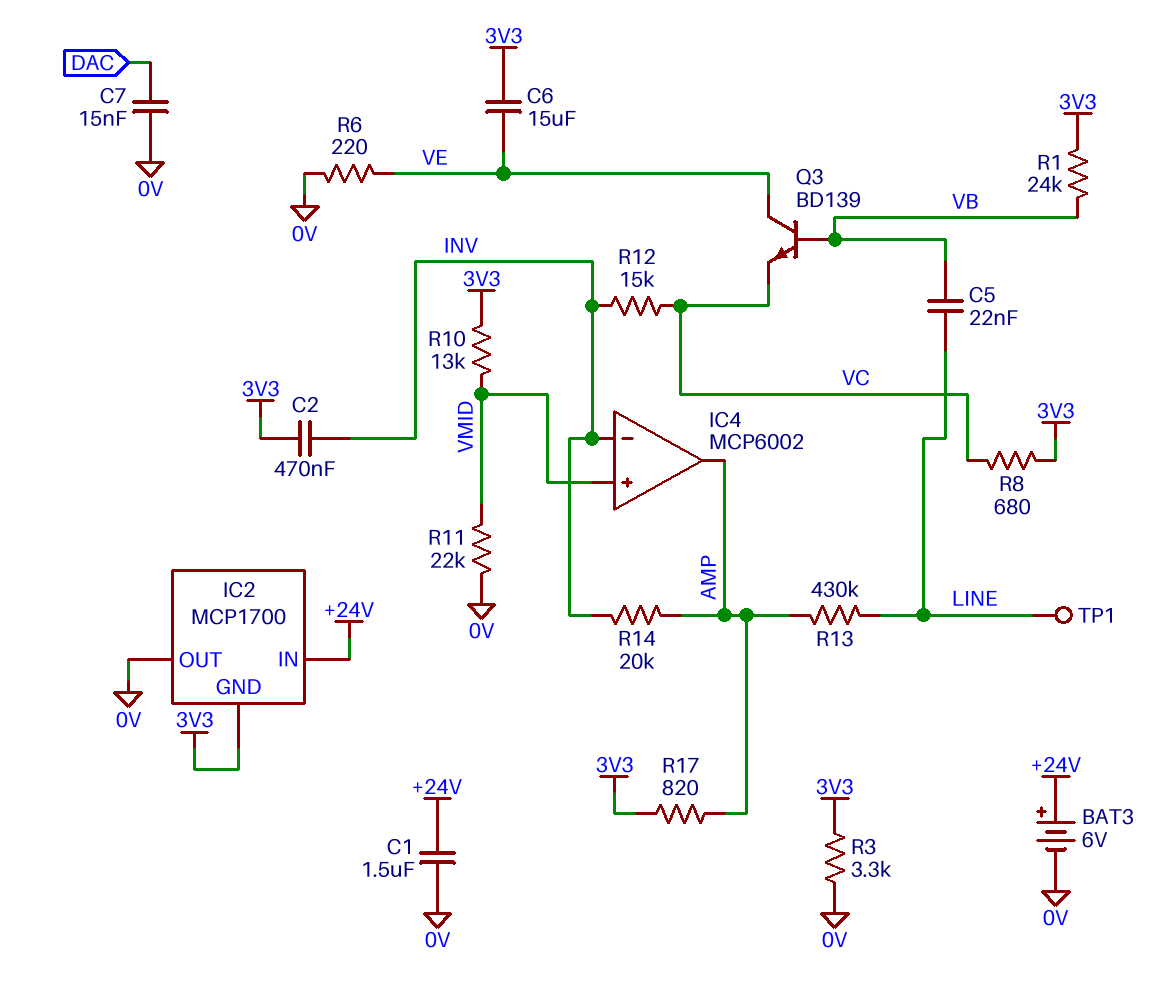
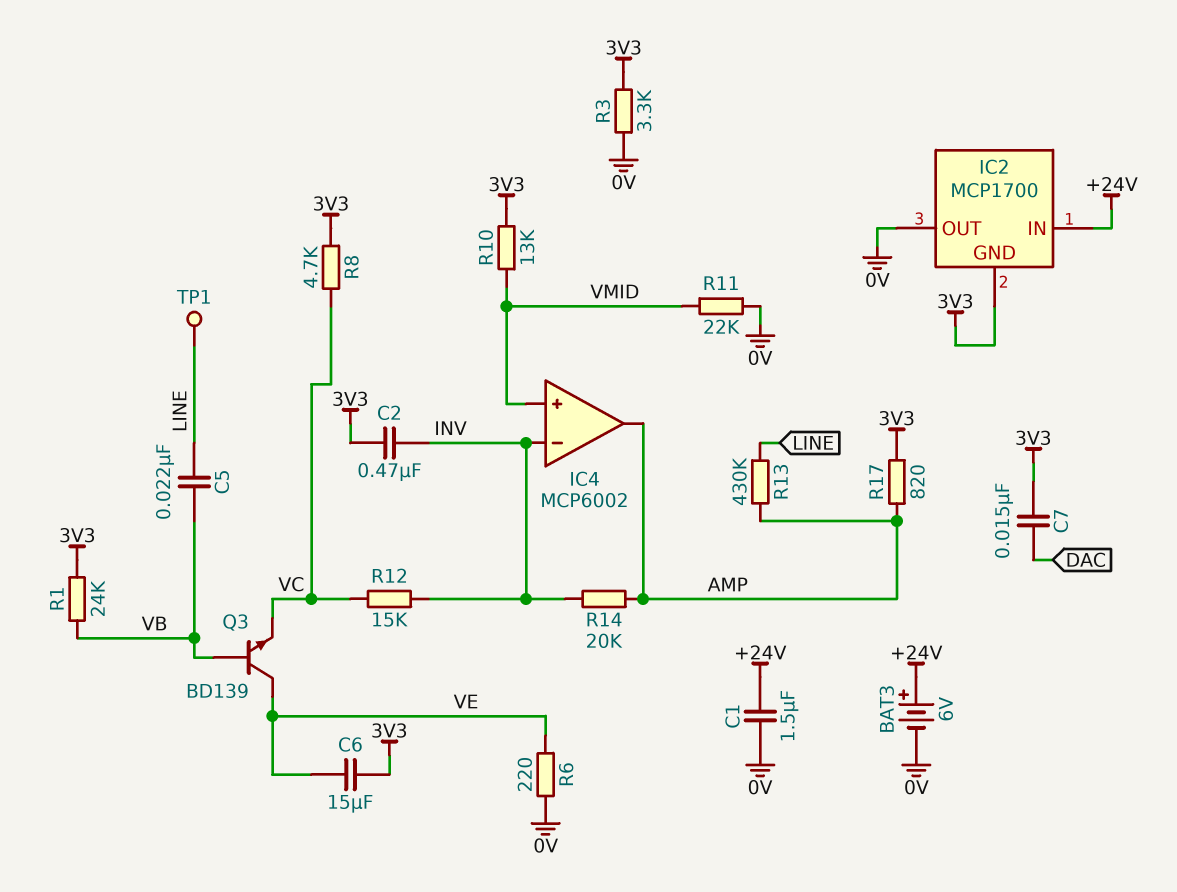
C7: 15nF (0V, DAC) -> 15nF (3V3, DAC)
R8: 680 (3V3, VC) -> 4.7k (3V3, VC)

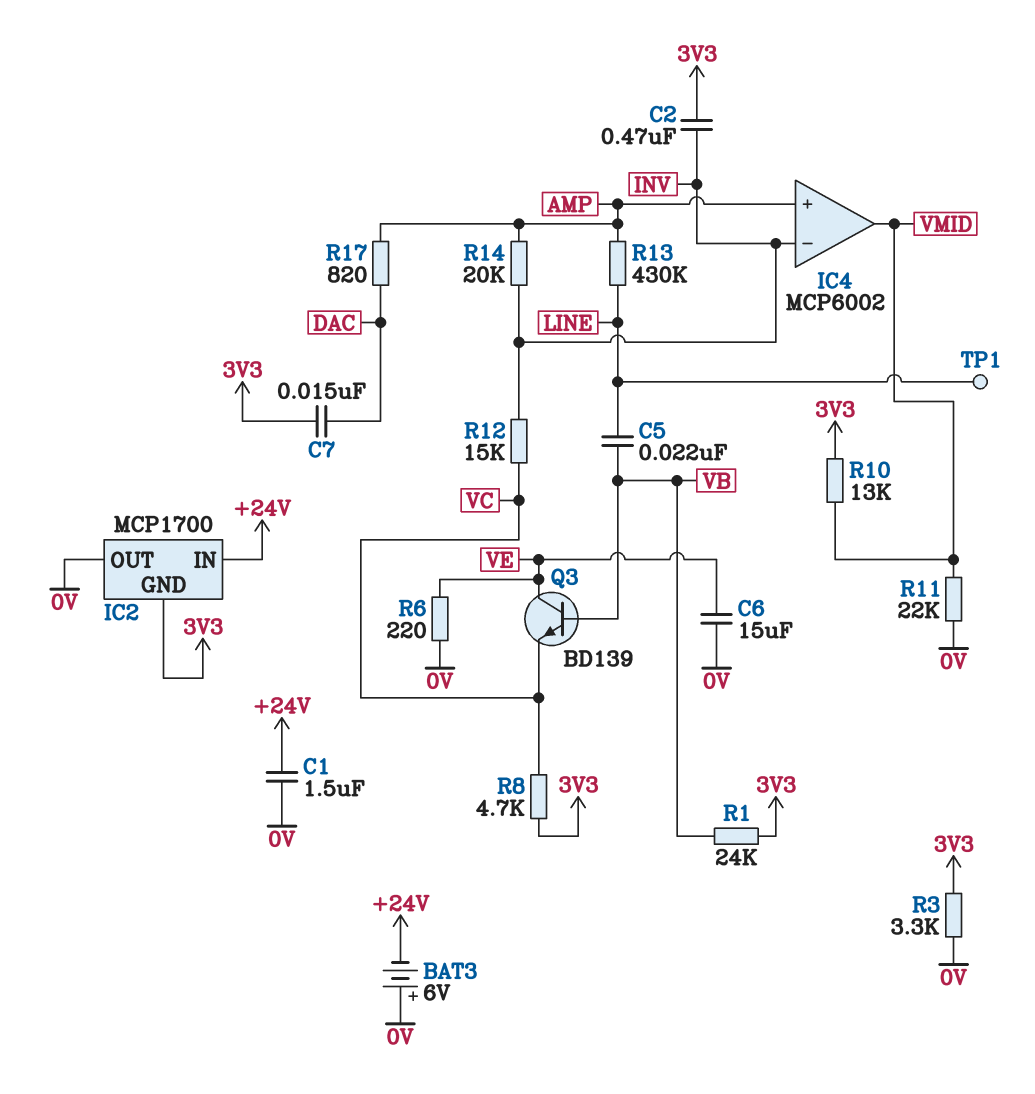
BAT3: 6V (plus +24V, minus 0V) -> 6V (plus 0V, minus +24V)
C6: 15uF (3V3, VE) -> 15uF (0V, VE)
IC4 pin in+: VMID -> AMP
IC4 pin out: AMP -> VMID
R17: 820 (3V3, AMP) -> 820 (AMP, DAC)

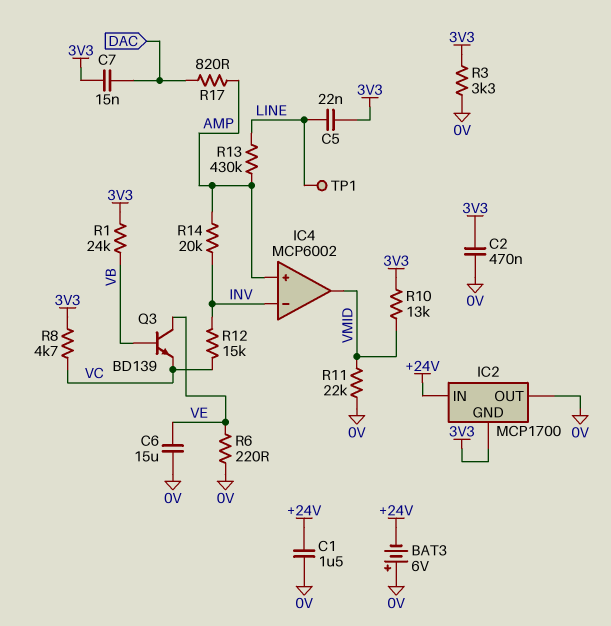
C2: 470nF (3V3, INV) -> 470nF (0V, 3V3)
C5: 22nF (LINE, VB) -> 22nF (3V3, LINE)

